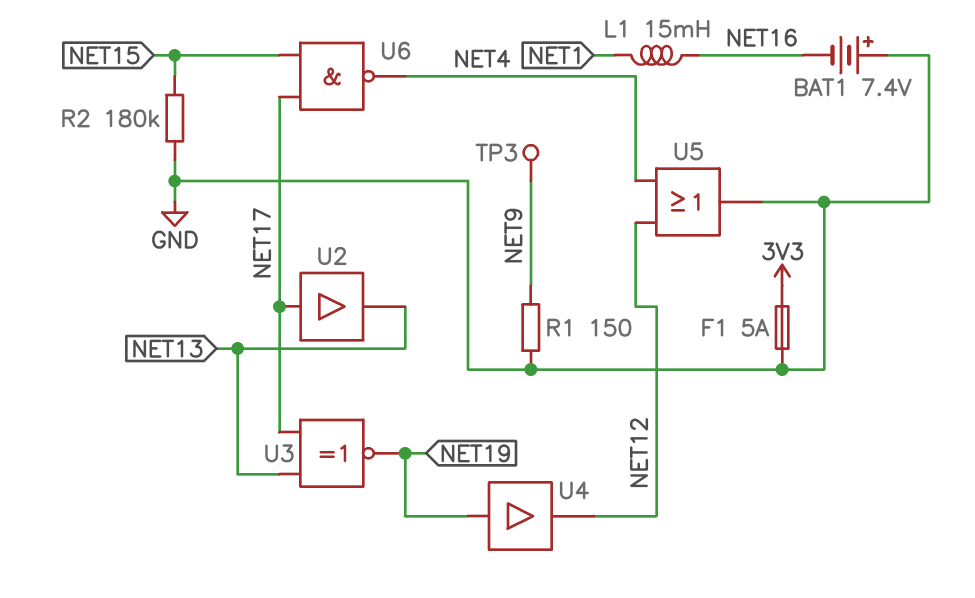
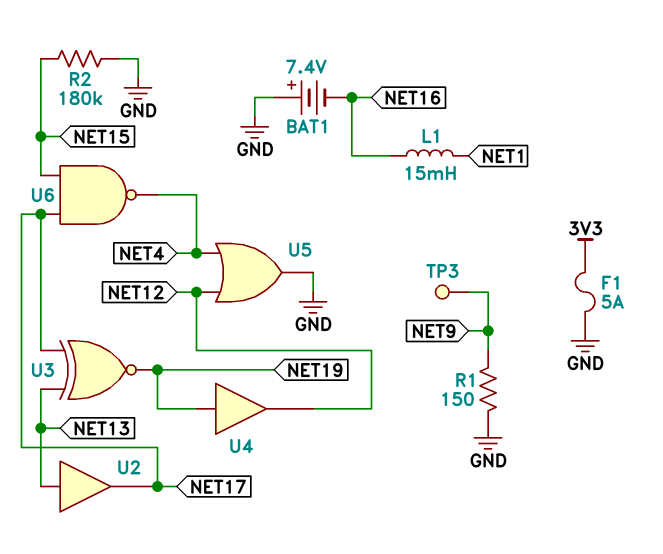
U2: buffer (in NET17, out NET13) -> buffer (in NET13, out NET17)

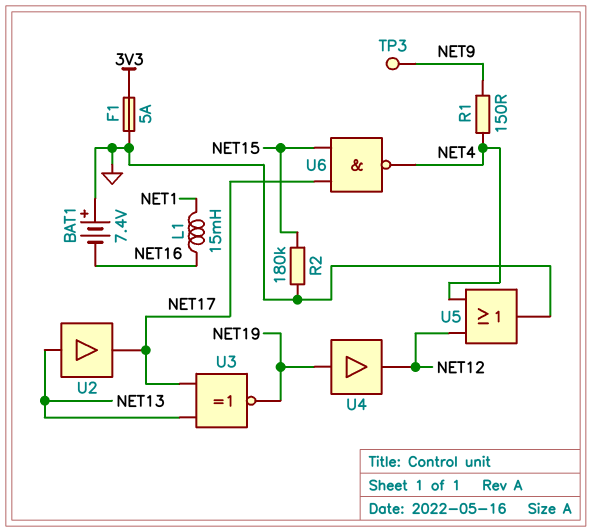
R1: 150 (GND, NET9) -> 150 (NET4, NET9)

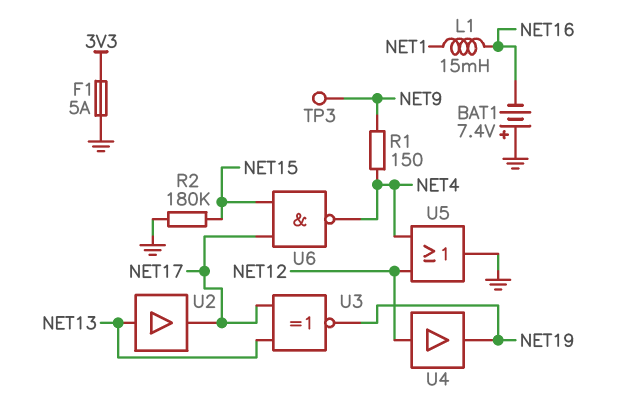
U4: buffer (in NET19, out NET12) -> buffer (in NET12, out NET19)

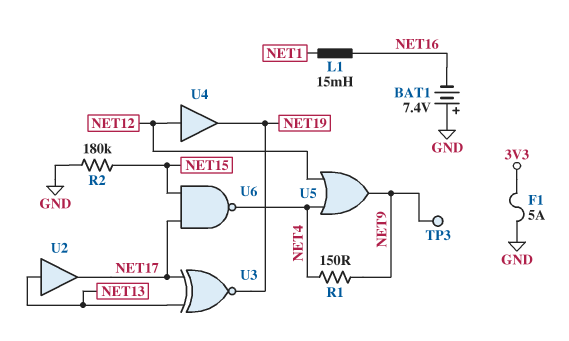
U5: OR (in NET4, in NET12, out GND) -> OR (in NET4, in NET12, out NET9)

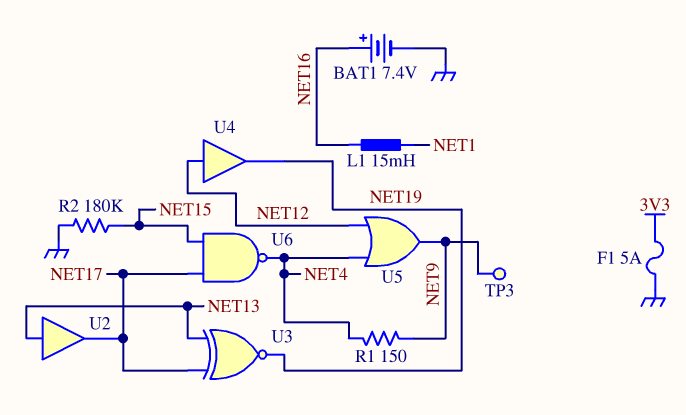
BAT1: 7.4V (plus GND, minus NET16) -> 7.4V (plus NET16, minus GND)

